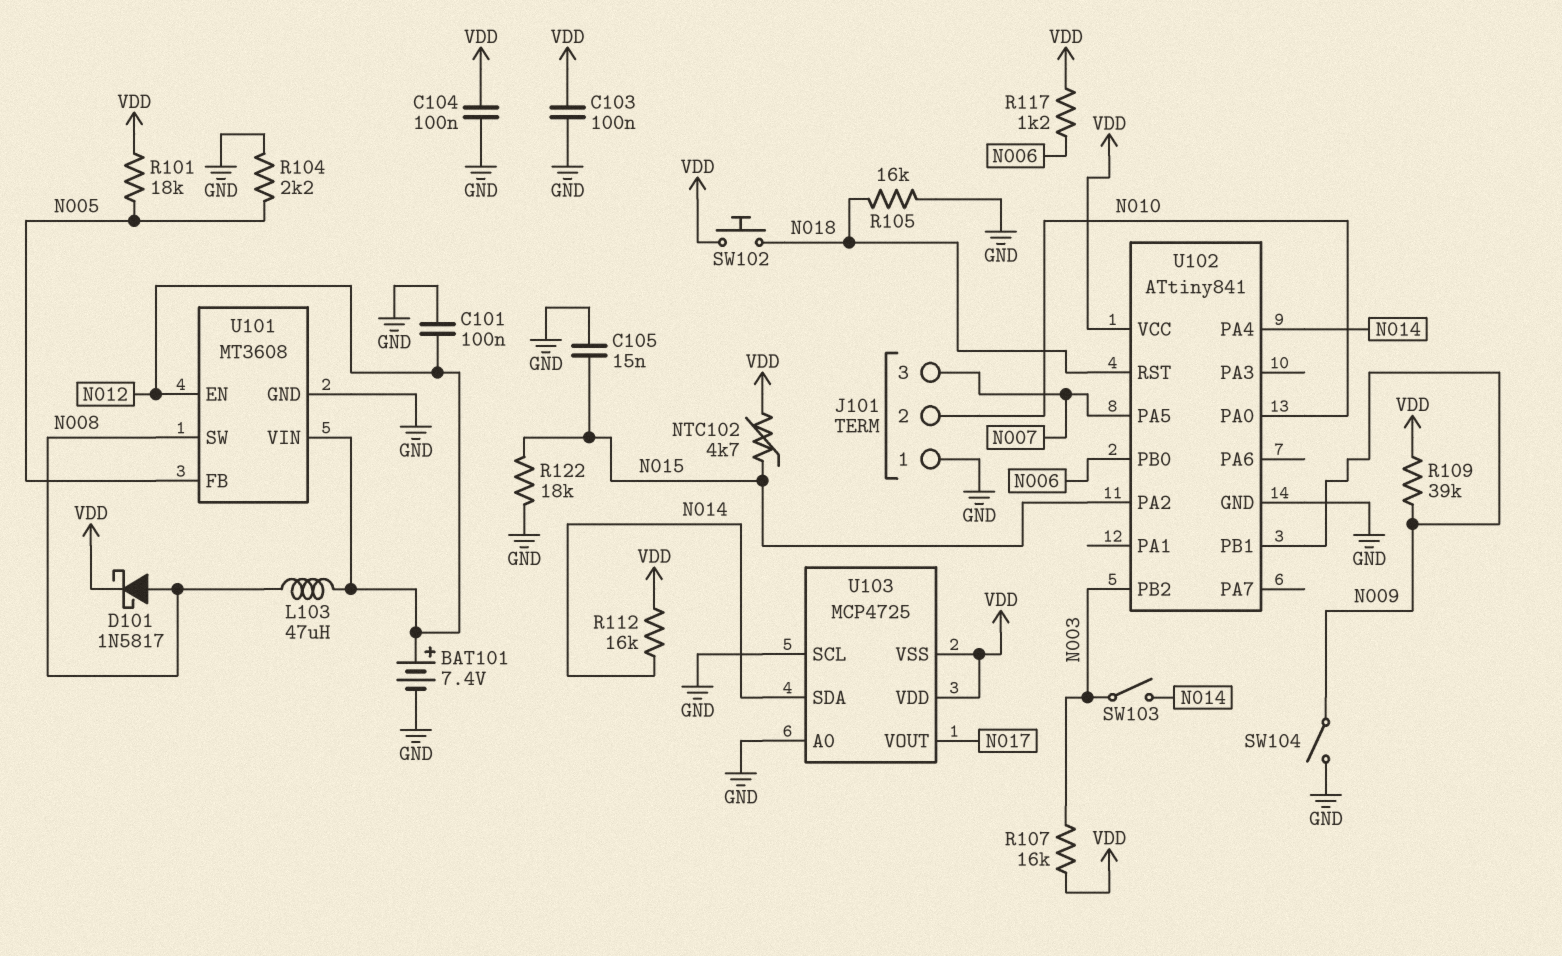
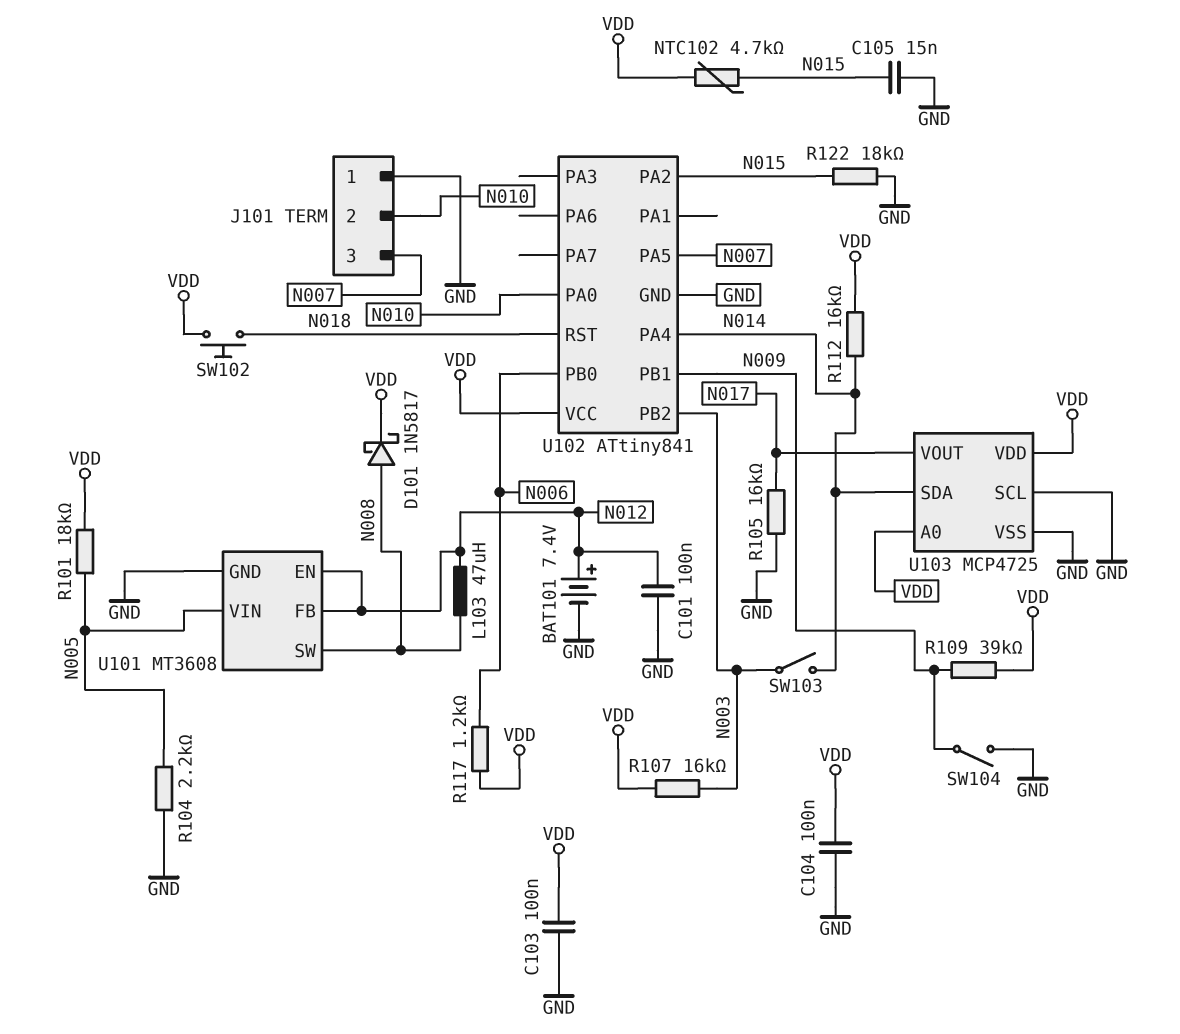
R105: 16k (GND, N018) -> 16k (GND, N017)
U101 pin FB: N005 -> N012
U101 pin VIN: N012 -> N005
U103 pin A0: GND -> VDD
U103 pin VSS: VDD -> GND

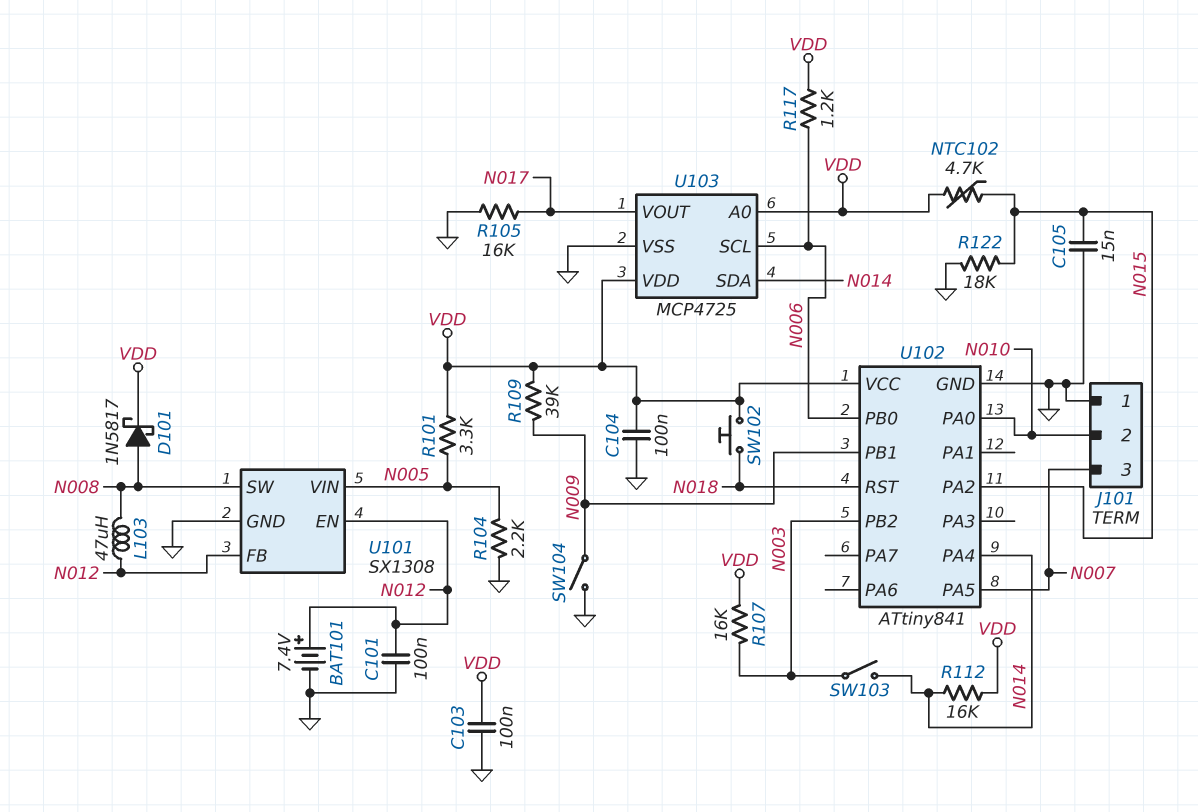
R101: 18k (N005, VDD) -> 3.3k (N005, VDD)
U101: MT3608 -> SX1308
U103 pin SCL: GND -> N006

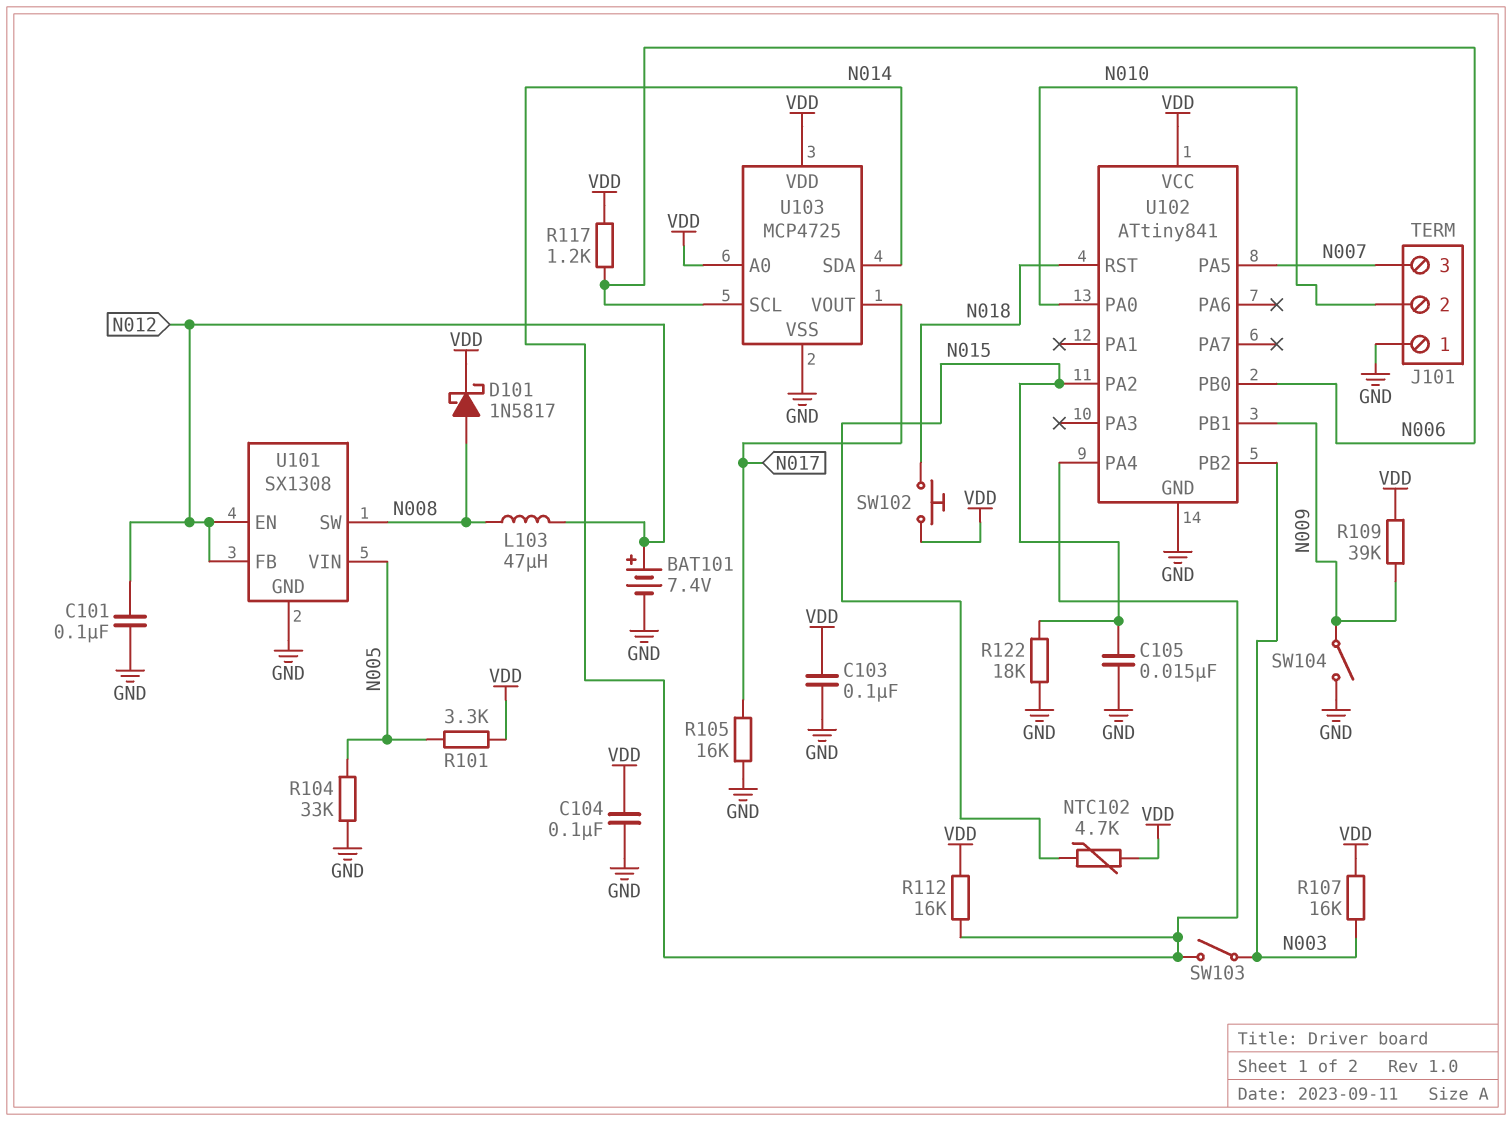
R104: 2.2k (GND, N005) -> 33k (GND, N005)

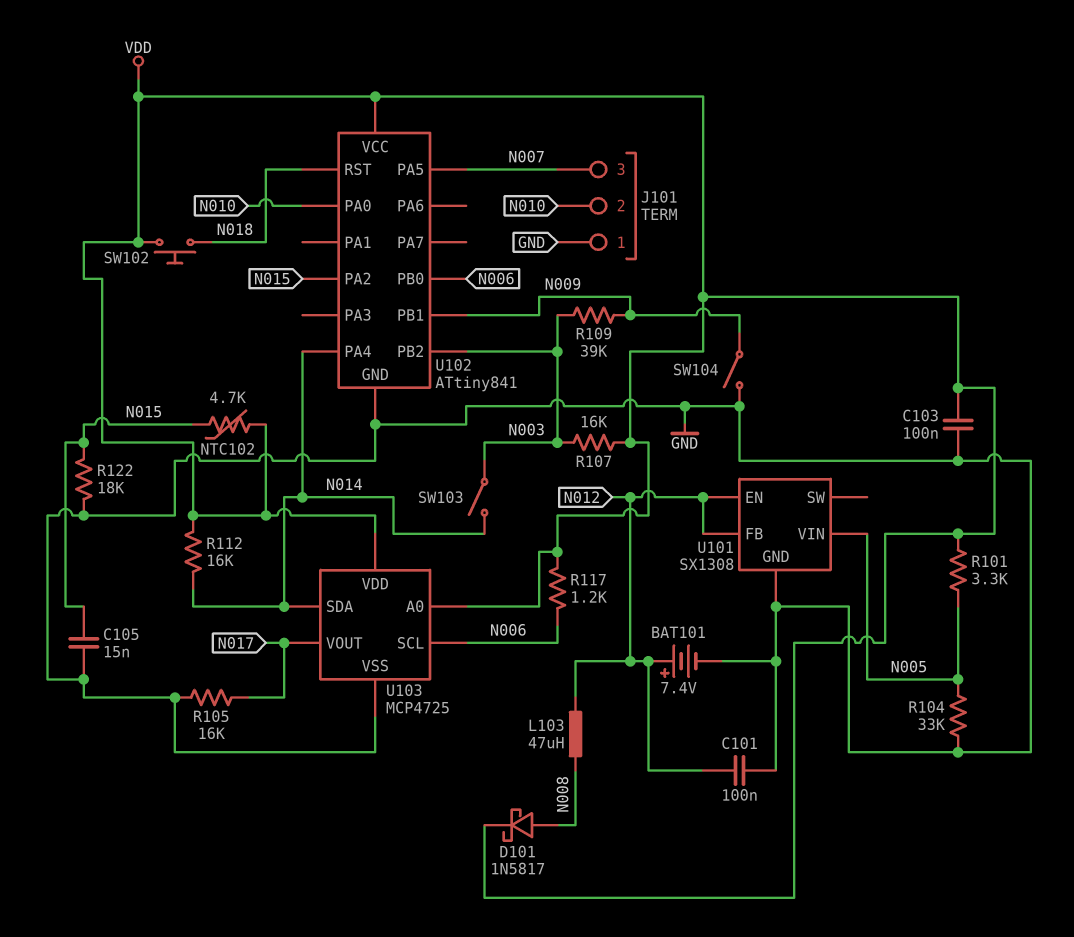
C104: 100nF (GND, VDD) -> none
R109: 39k (N009, VDD) -> 39k (N003, N009)
U101 pin SW: N008 -> none

